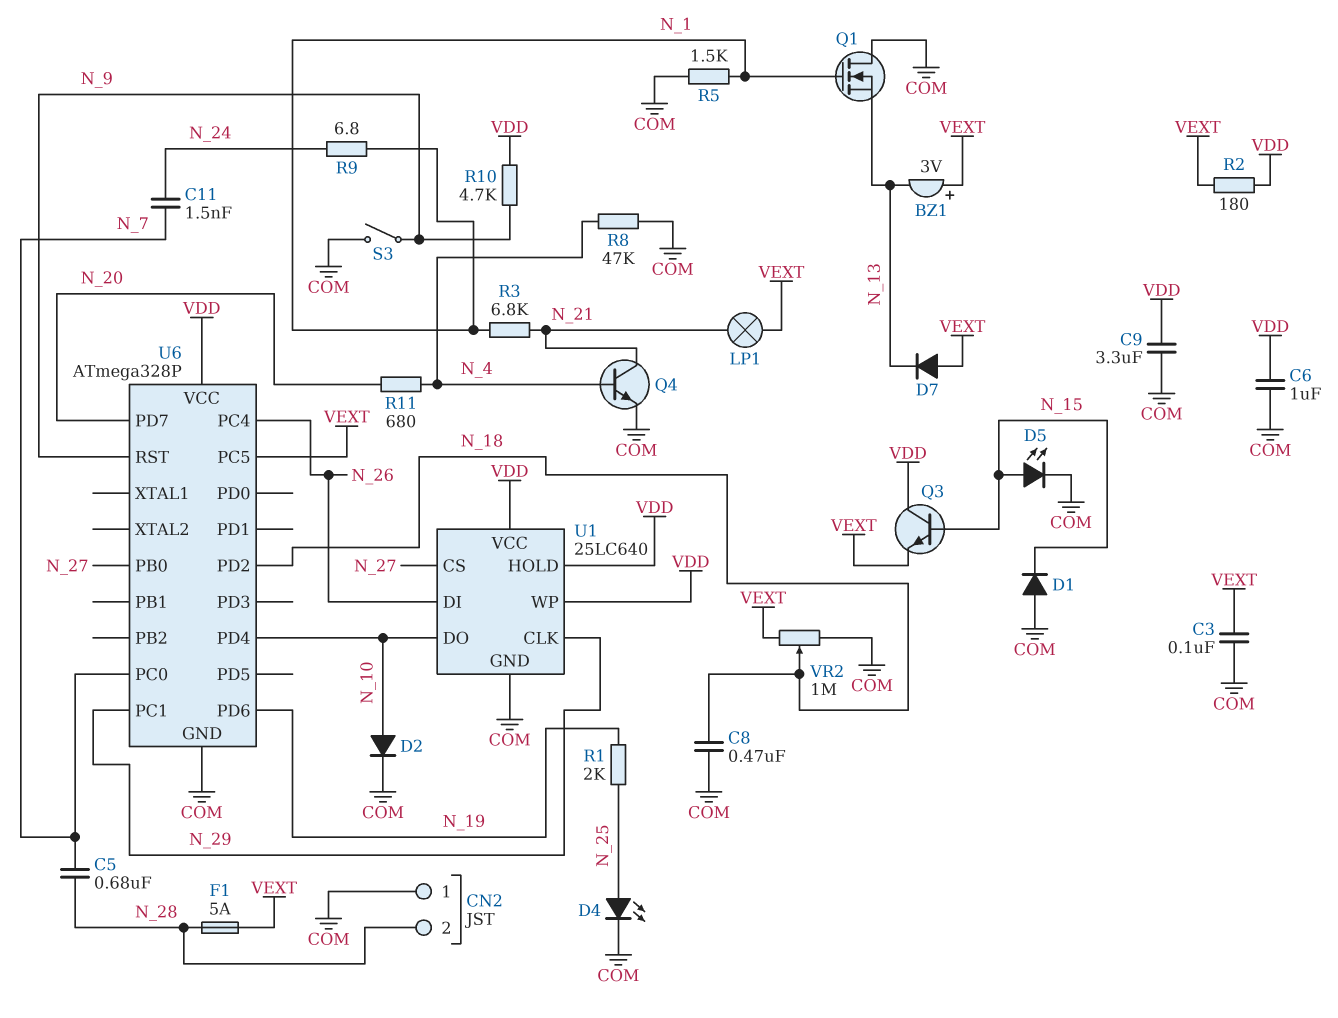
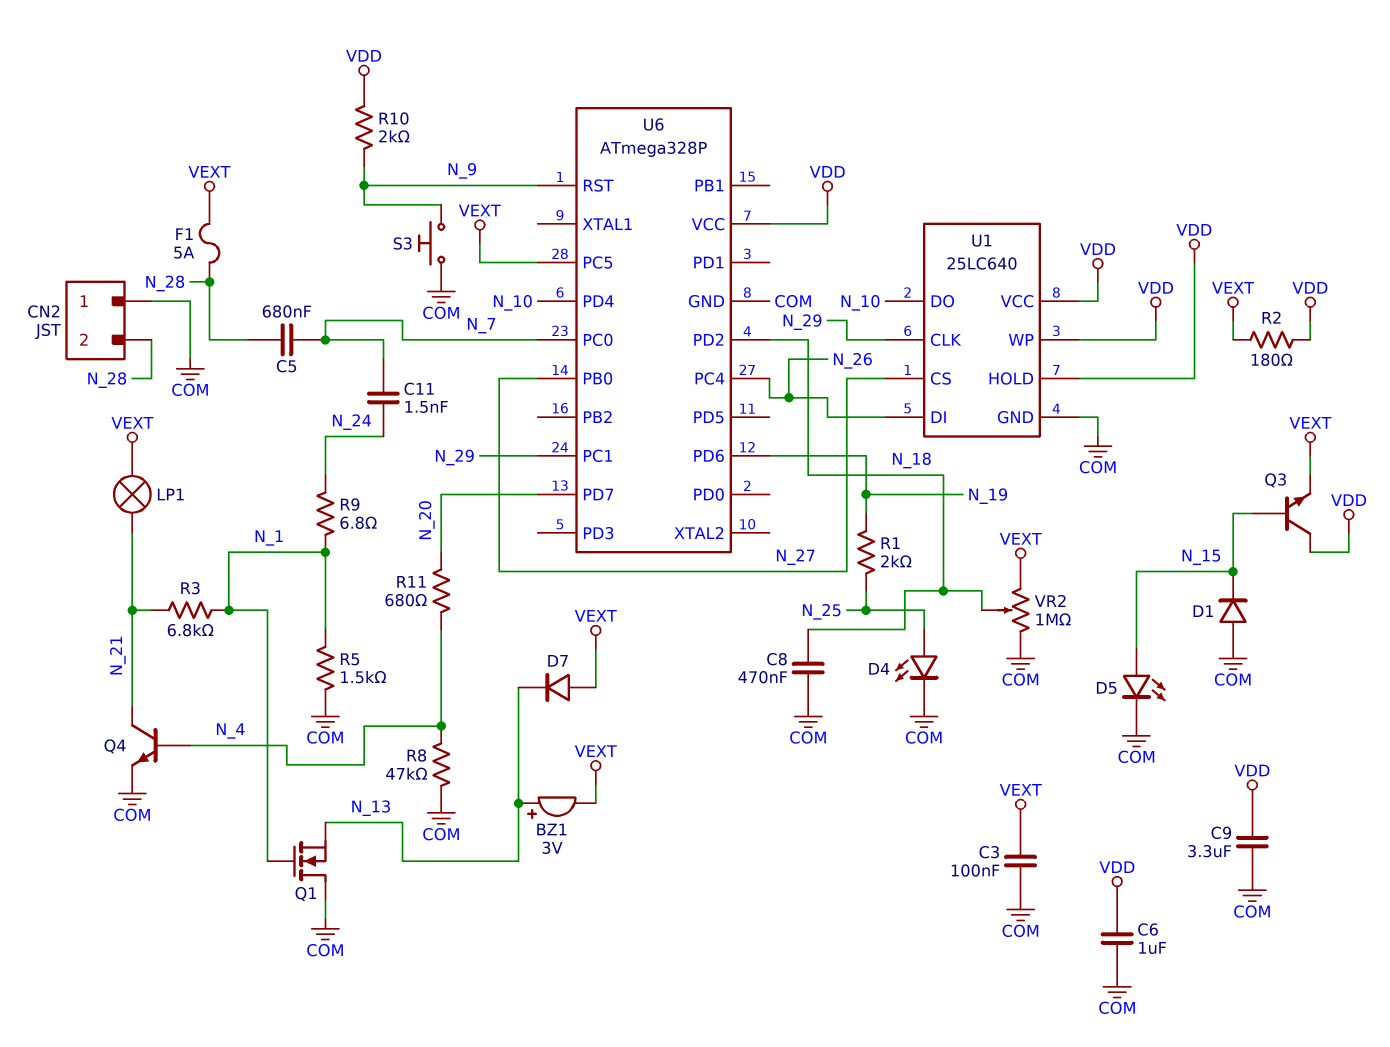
BZ1: buzzer 3V (plus VEXT, minus N_13) -> buzzer 3V (plus N_13, minus VEXT)
D2: diode (A N_10, K COM) -> none
R10: 4.7k (N_9, VDD) -> 2k (N_9, VDD)
S3: switch (COM, N_9) -> button (COM, N_9)

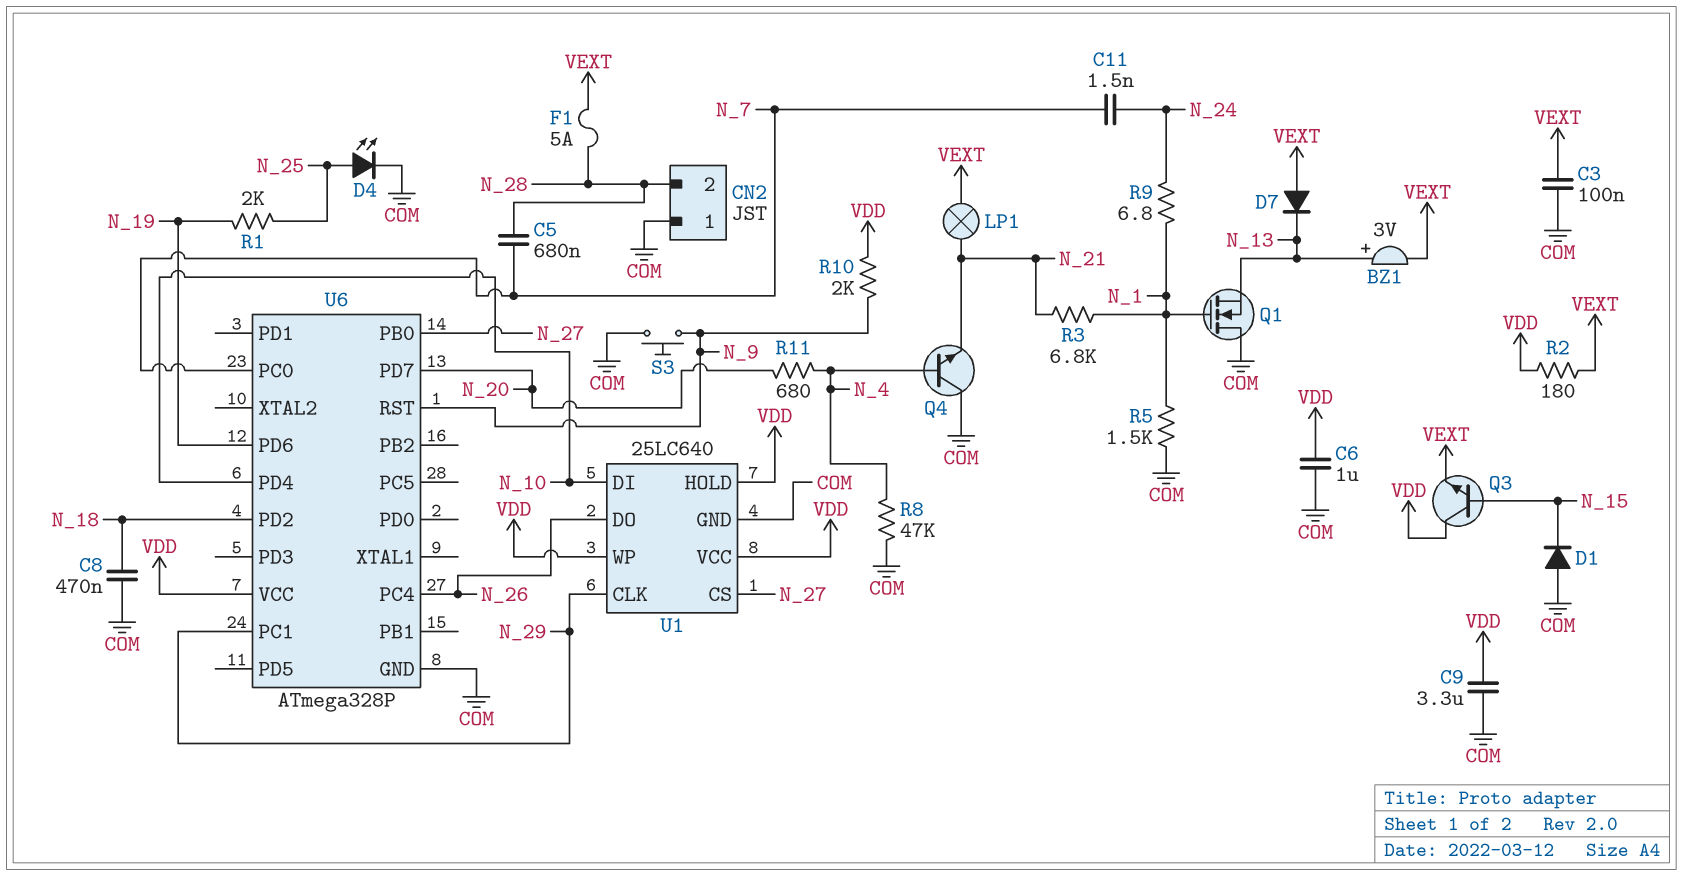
D5: LED (A N_15, K COM) -> none
Q4: NPN (B N_4, C N_21, E COM) -> NPN (B N_4, C COM, E N_21)
U1 pin DI: N_26 -> N_10
U1 pin DO: N_10 -> N_26
U6 pin PC5: VEXT -> none
VR2: 1M (COM, VEXT, wiper N_18) -> none

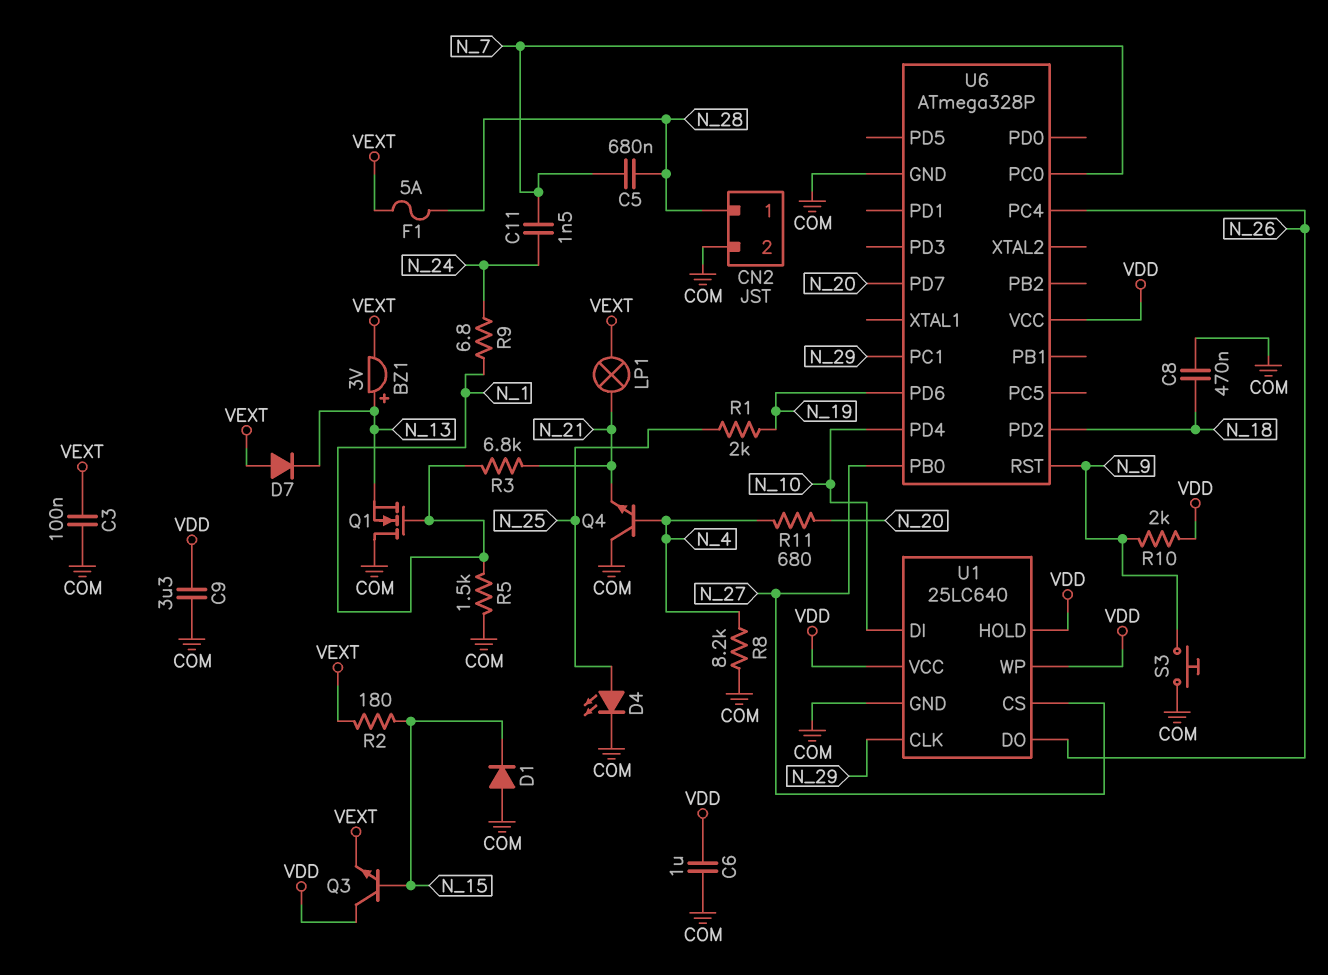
CN2 pin 1: COM -> N_28
CN2 pin 2: N_28 -> COM
R2: 180 (VDD, VEXT) -> 180 (N_15, VEXT)
R8: 47k (COM, N_4) -> 8.2k (COM, N_4)

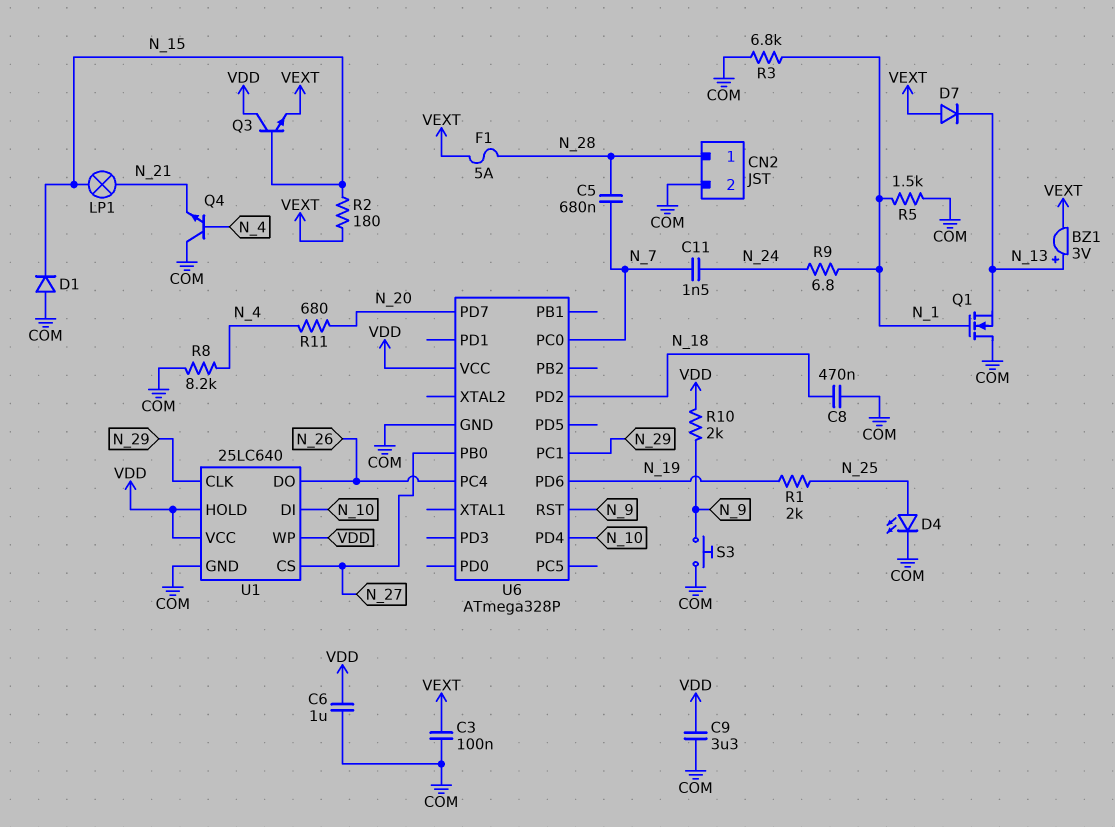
LP1: lamp (N_21, VEXT) -> lamp (N_15, N_21)
R3: 6.8k (N_1, N_21) -> 6.8k (COM, N_1)

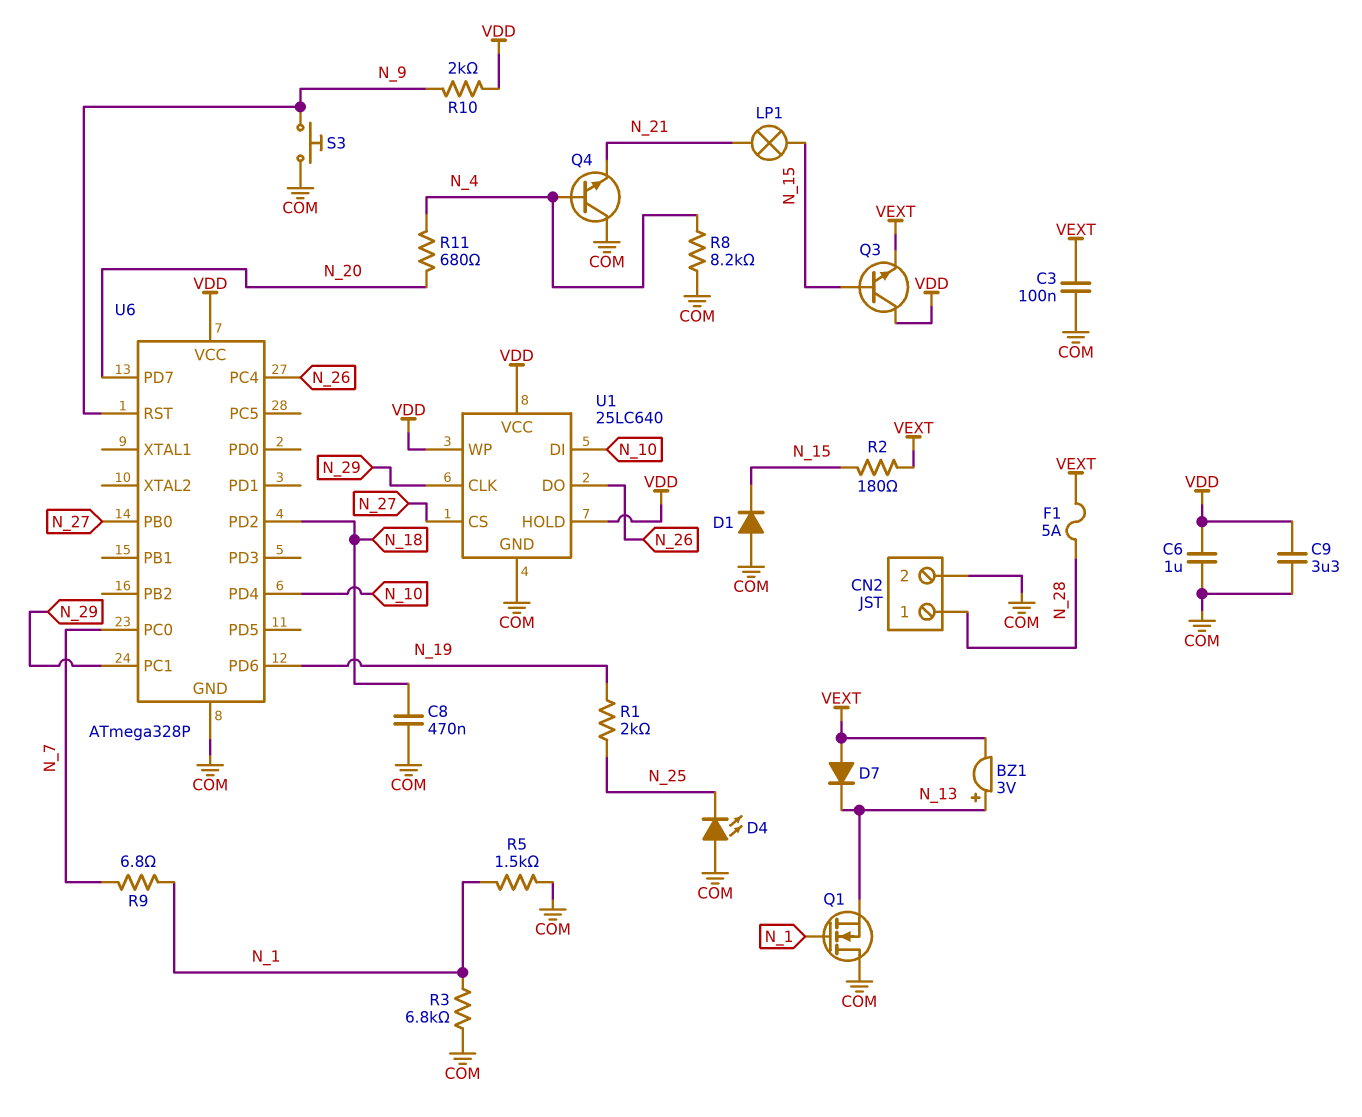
C5: 680nF (N_7, N_28) -> none
C11: 1.5nF (N_7, N_24) -> none
D4: LED (A N_25, K COM) -> LED (A COM, K N_25)
R9: 6.8 (N_1, N_24) -> 6.8 (N_1, N_7)

